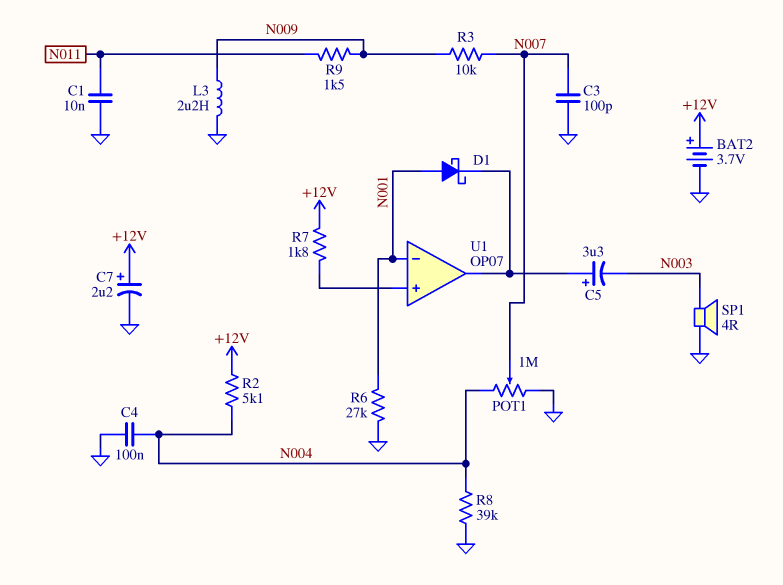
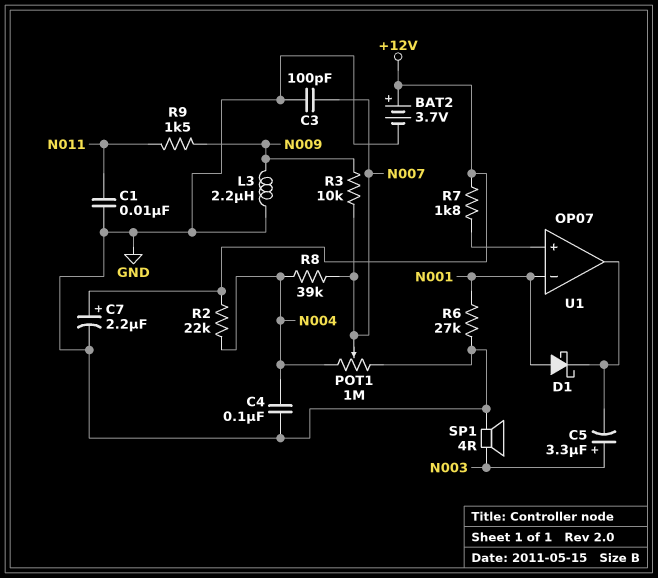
C5: 3.3uF (plus U1/out, minus N003) -> 3.3uF (plus N003, minus U1/out)
R2: 5.1k (+12V, N004) -> 22k (+12V, N004)
R8: 39k (GND, N004) -> 39k (N004, N007)

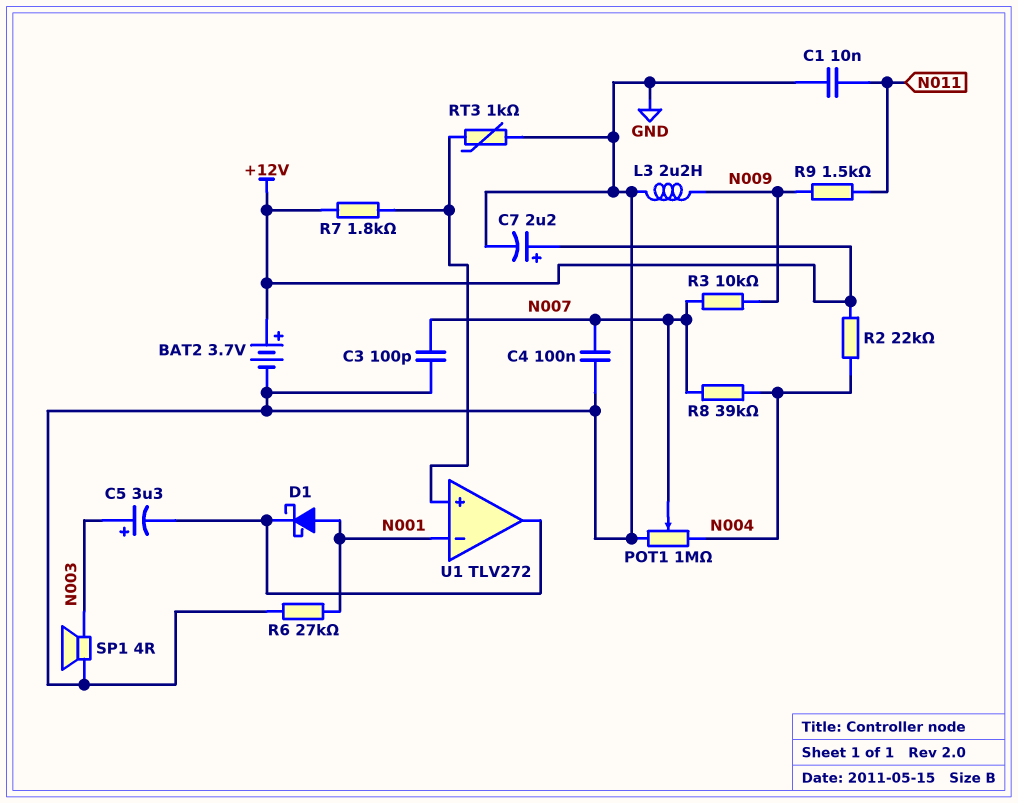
C4: 100nF (GND, N004) -> 100nF (GND, N007)
RT3: none -> 1k (GND, U1/in+)
U1: OP07 -> TLV272

